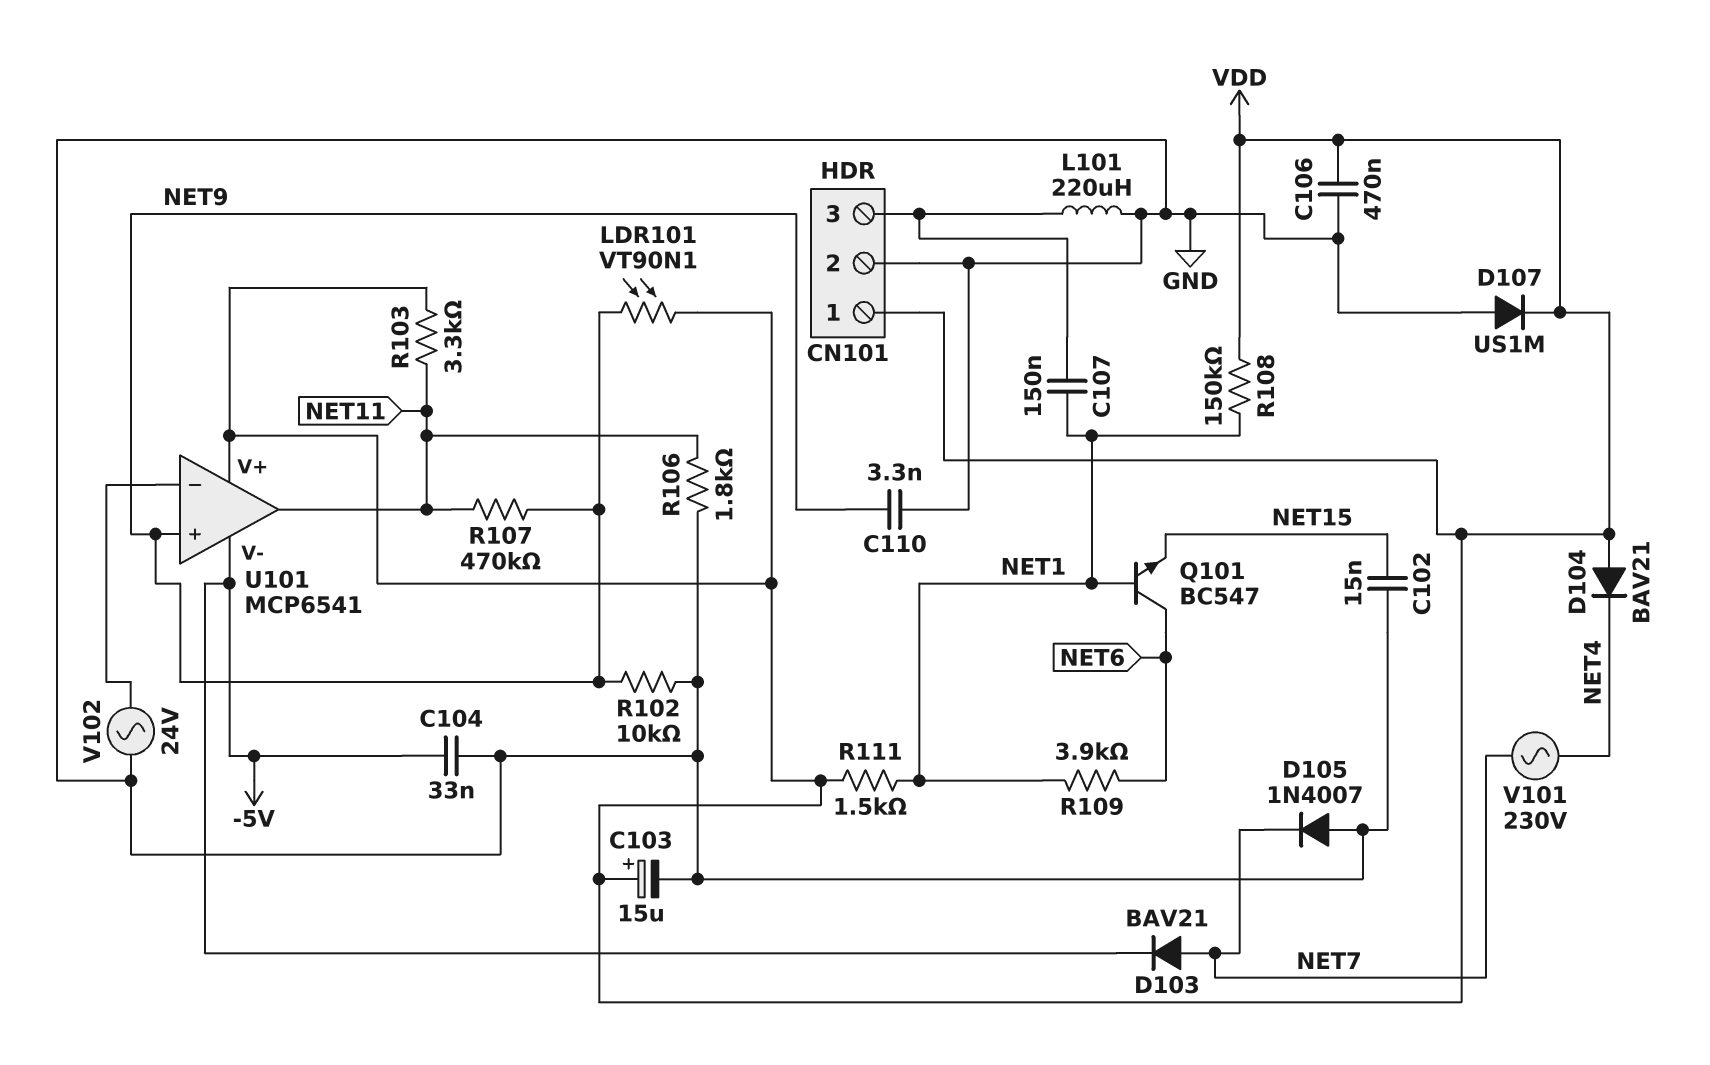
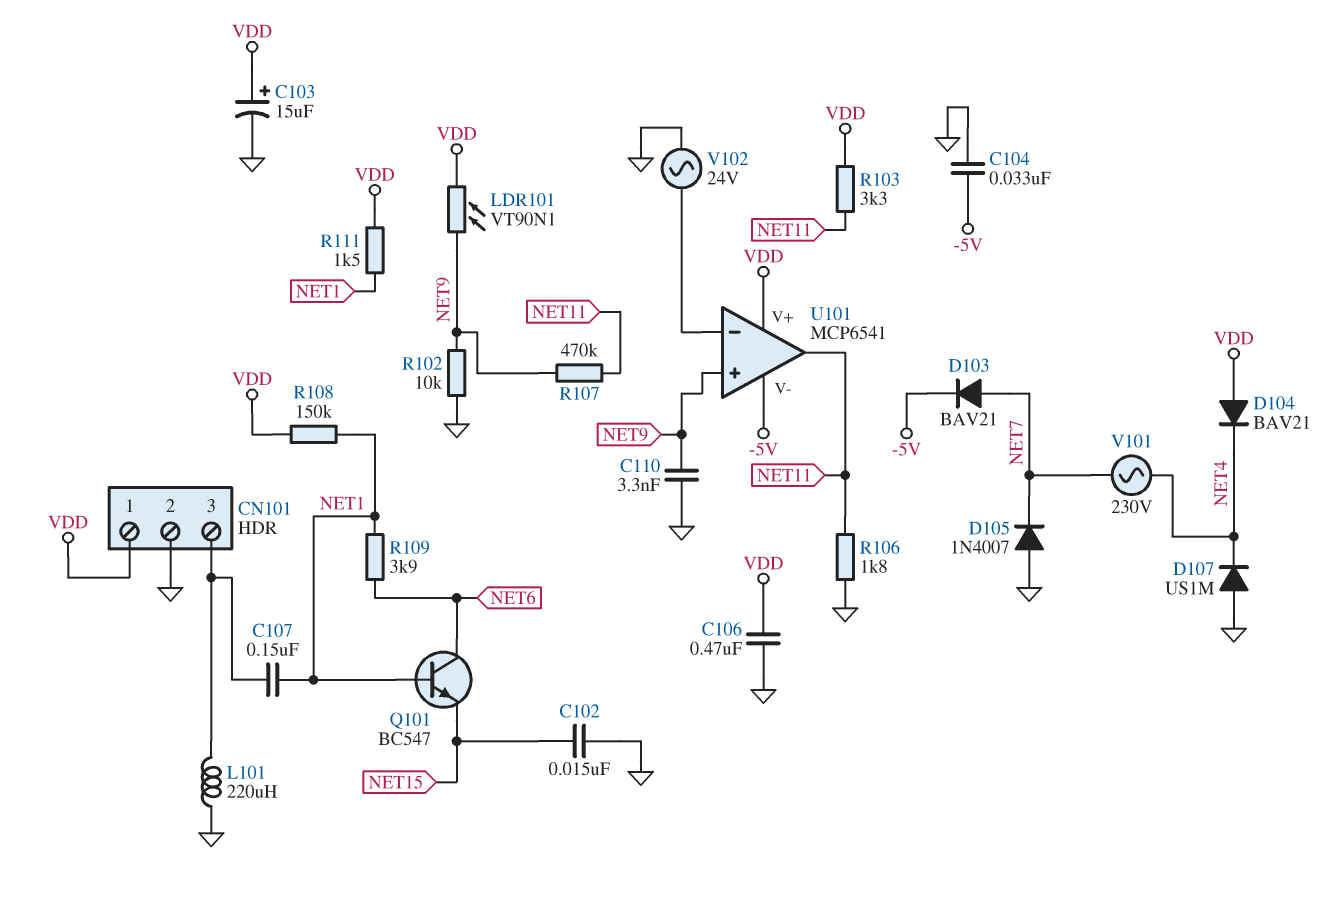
D107: diode US1M (A GND, K VDD) -> diode US1M (A GND, K NET4)

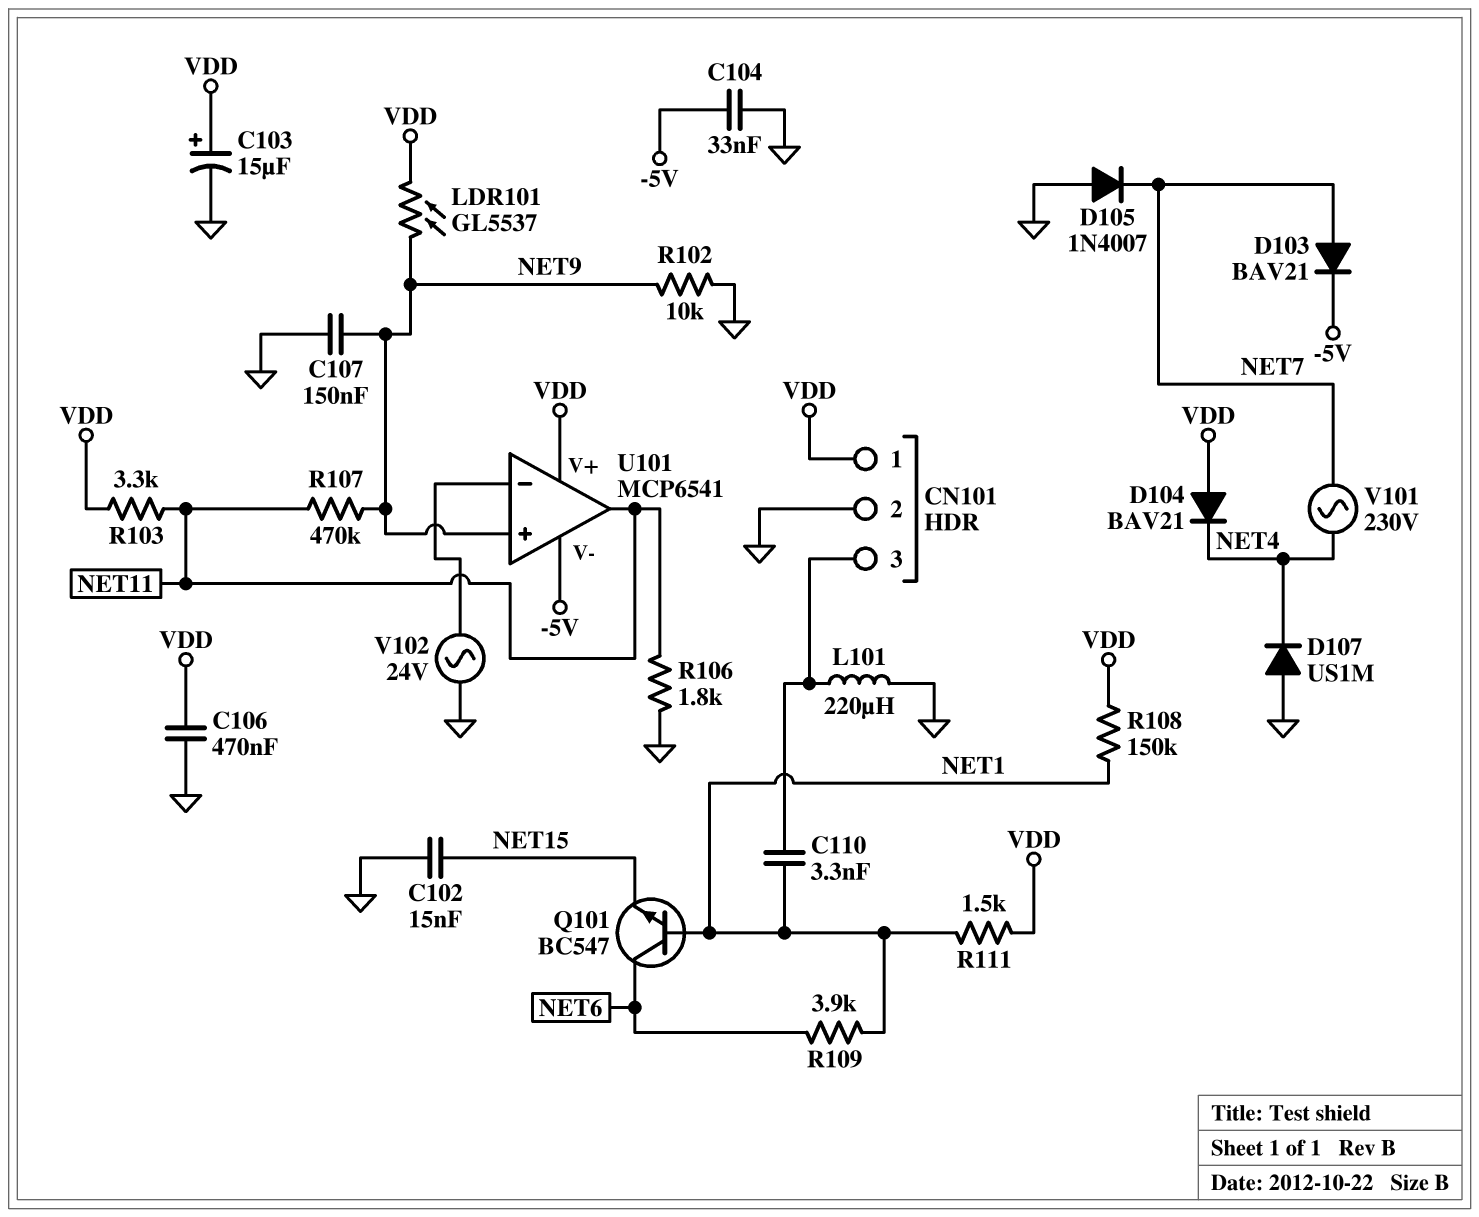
C107: 150nF (CN101/3, NET1) -> 150nF (GND, NET9)
C110: 3.3nF (GND, NET9) -> 3.3nF (CN101/3, NET1)
LDR101: VT90N1 (NET9, VDD) -> GL5537 (NET9, VDD)

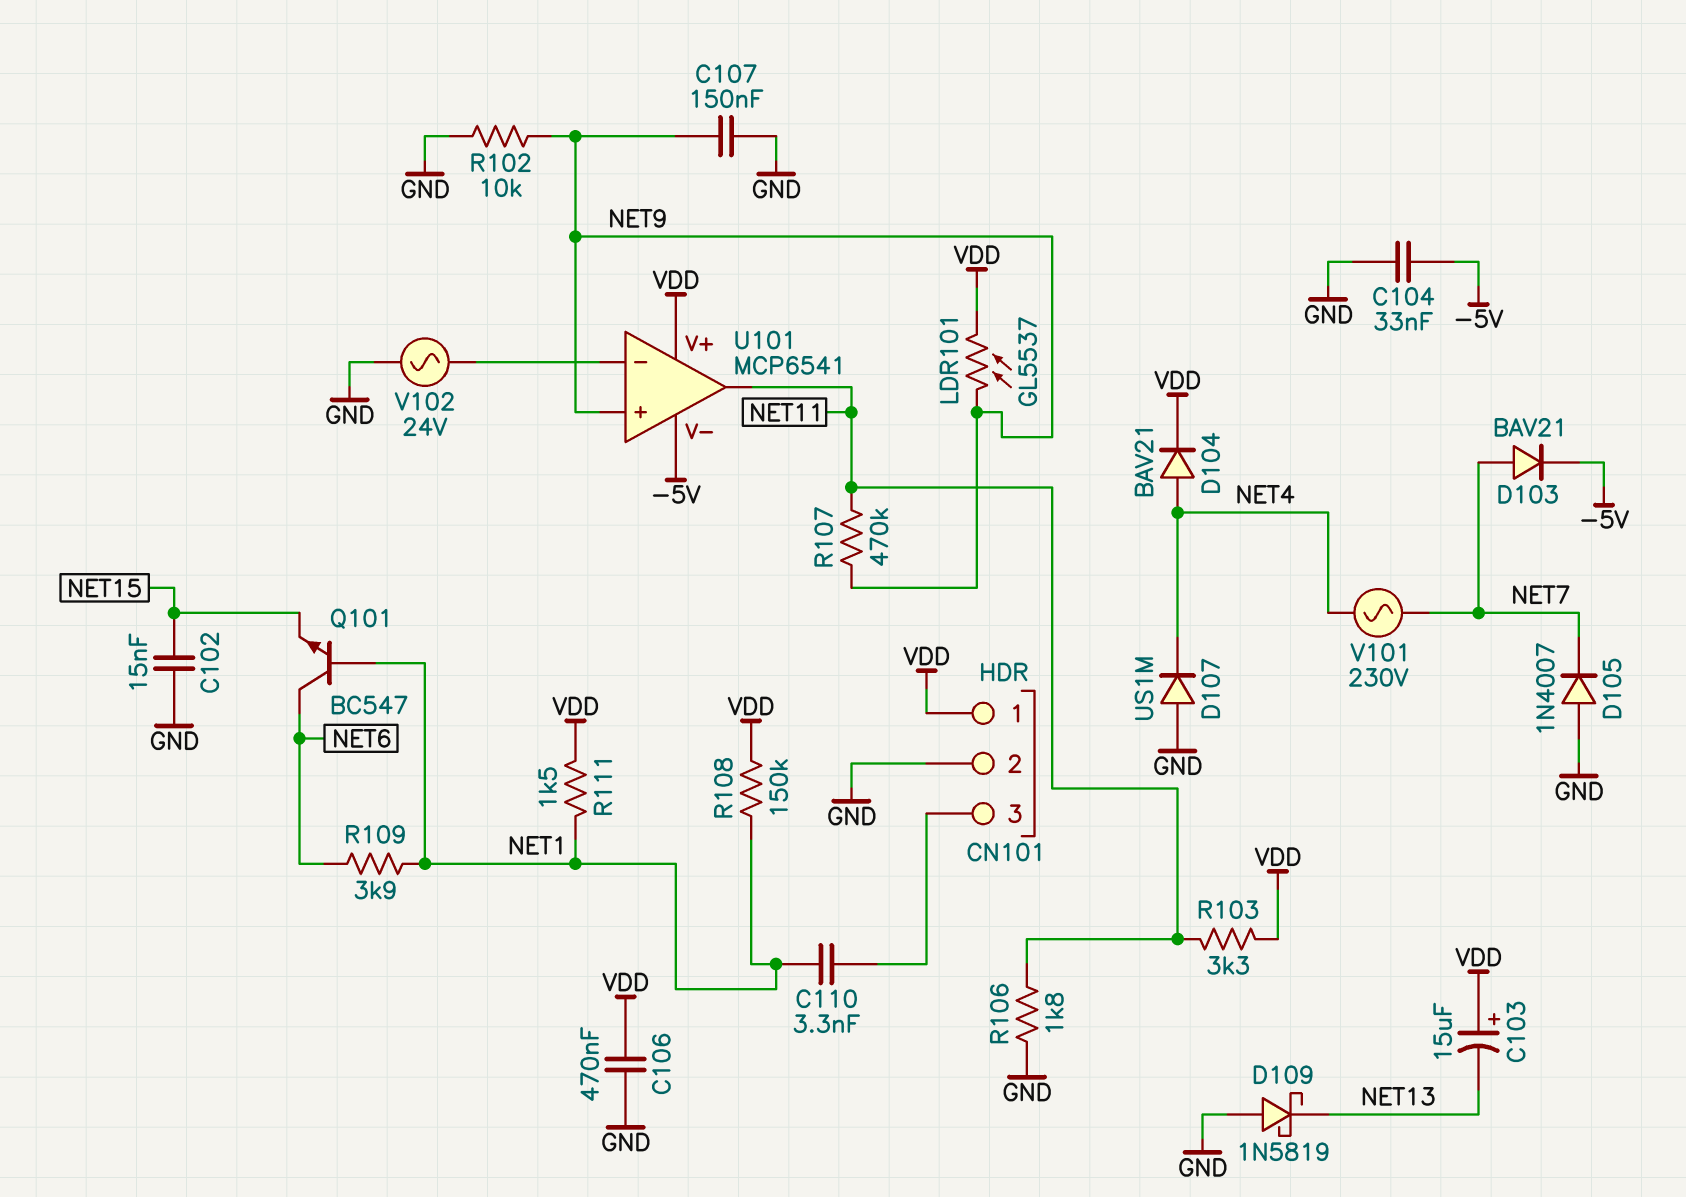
C103: 15uF (plus VDD, minus GND) -> 15uF (plus VDD, minus NET13)
D104: diode BAV21 (A VDD, K NET4) -> diode BAV21 (A NET4, K VDD)
D109: none -> schottky 1N5819 (A GND, K NET13)
L101: 220uH (CN101/3, GND) -> none

